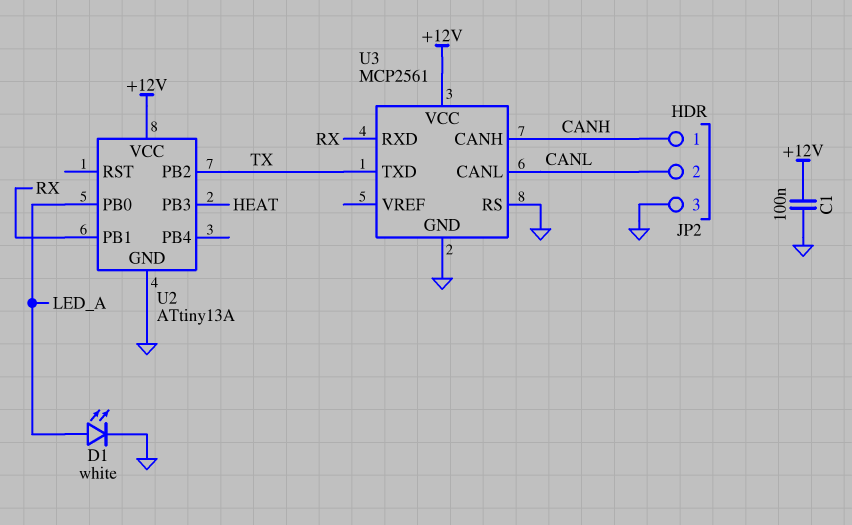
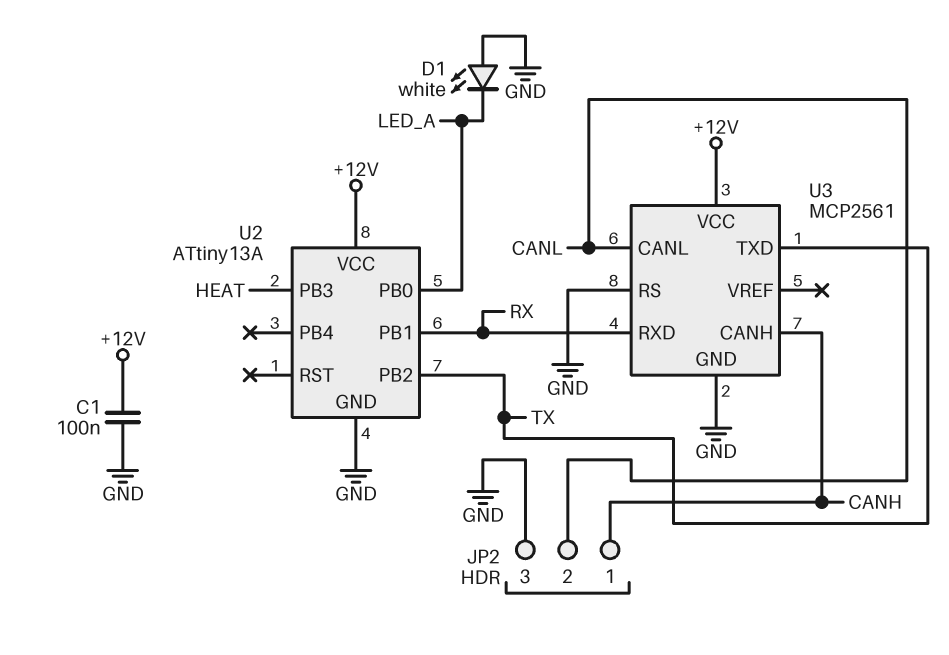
D1: LED white (A LED_A, K GND) -> LED white (A GND, K LED_A)

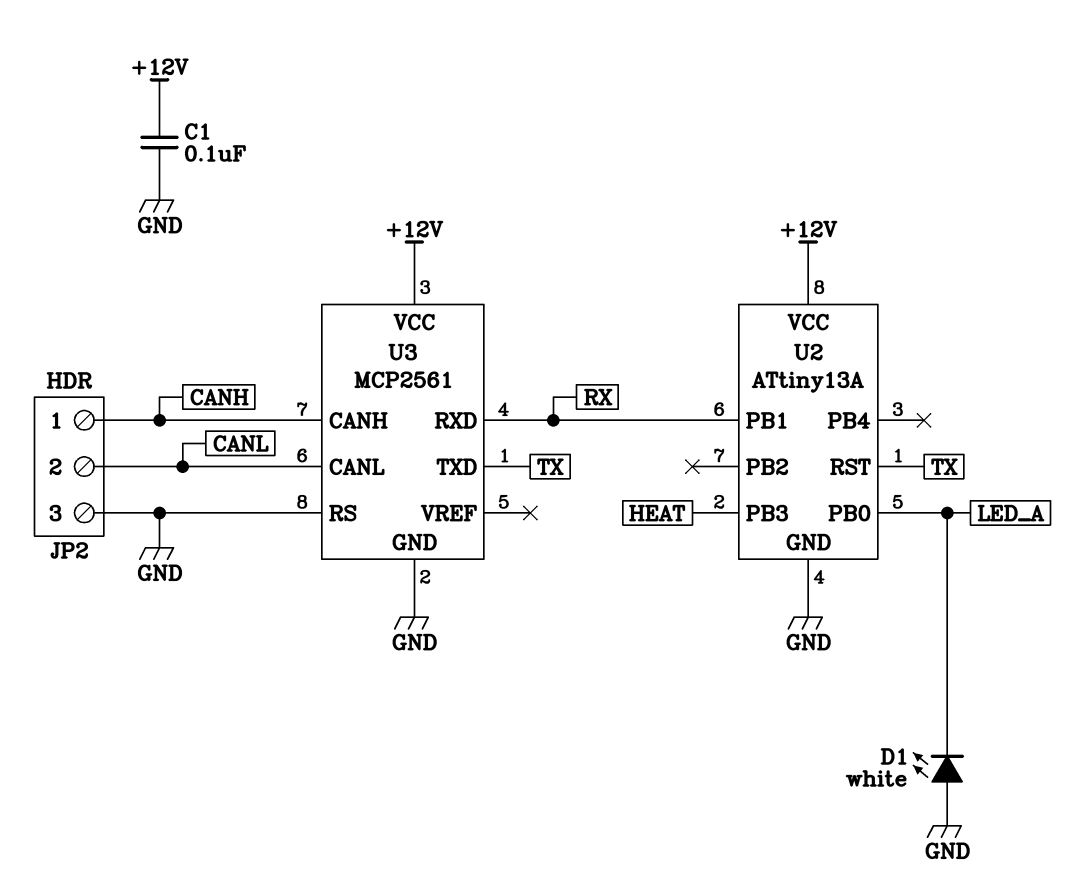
U2 pin PB2: TX -> none
U2 pin RST: none -> TX

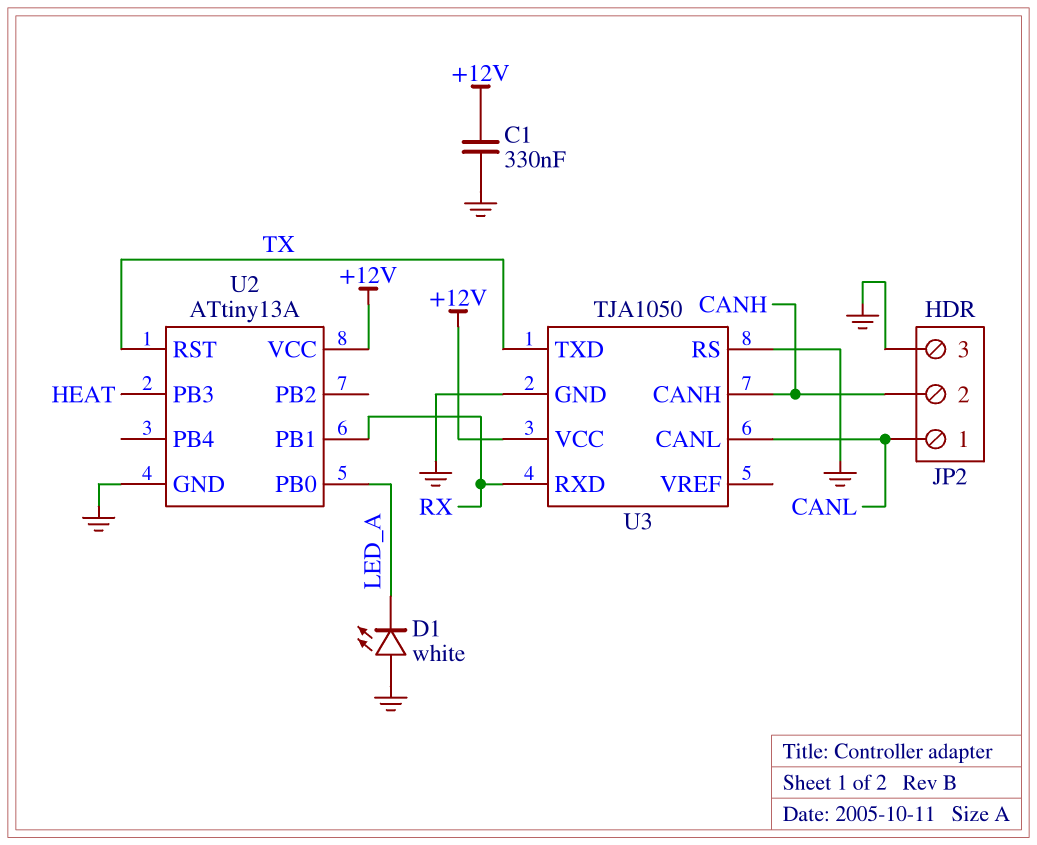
C1: 100nF (+12V, GND) -> 330nF (+12V, GND)
JP2 pin 1: CANH -> CANL
JP2 pin 2: CANL -> CANH
U3: MCP2561 -> TJA1050

